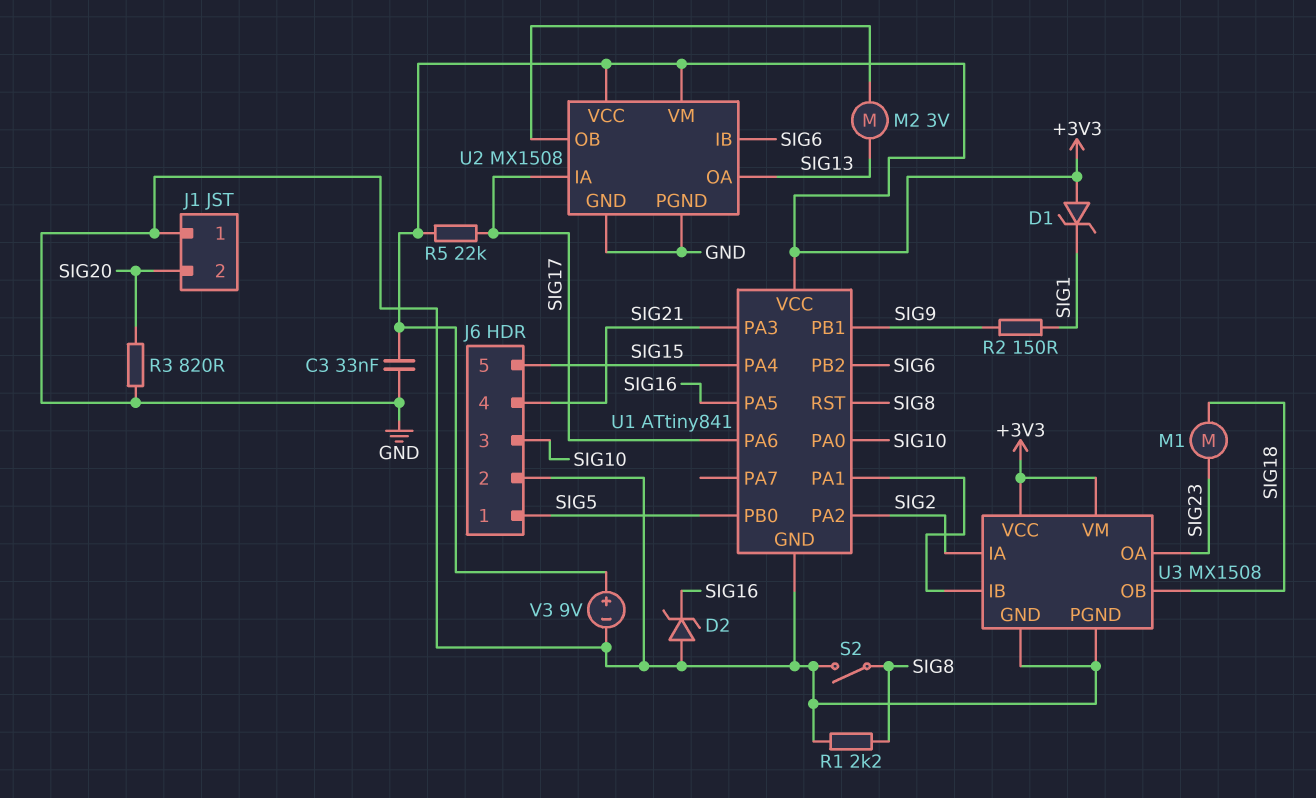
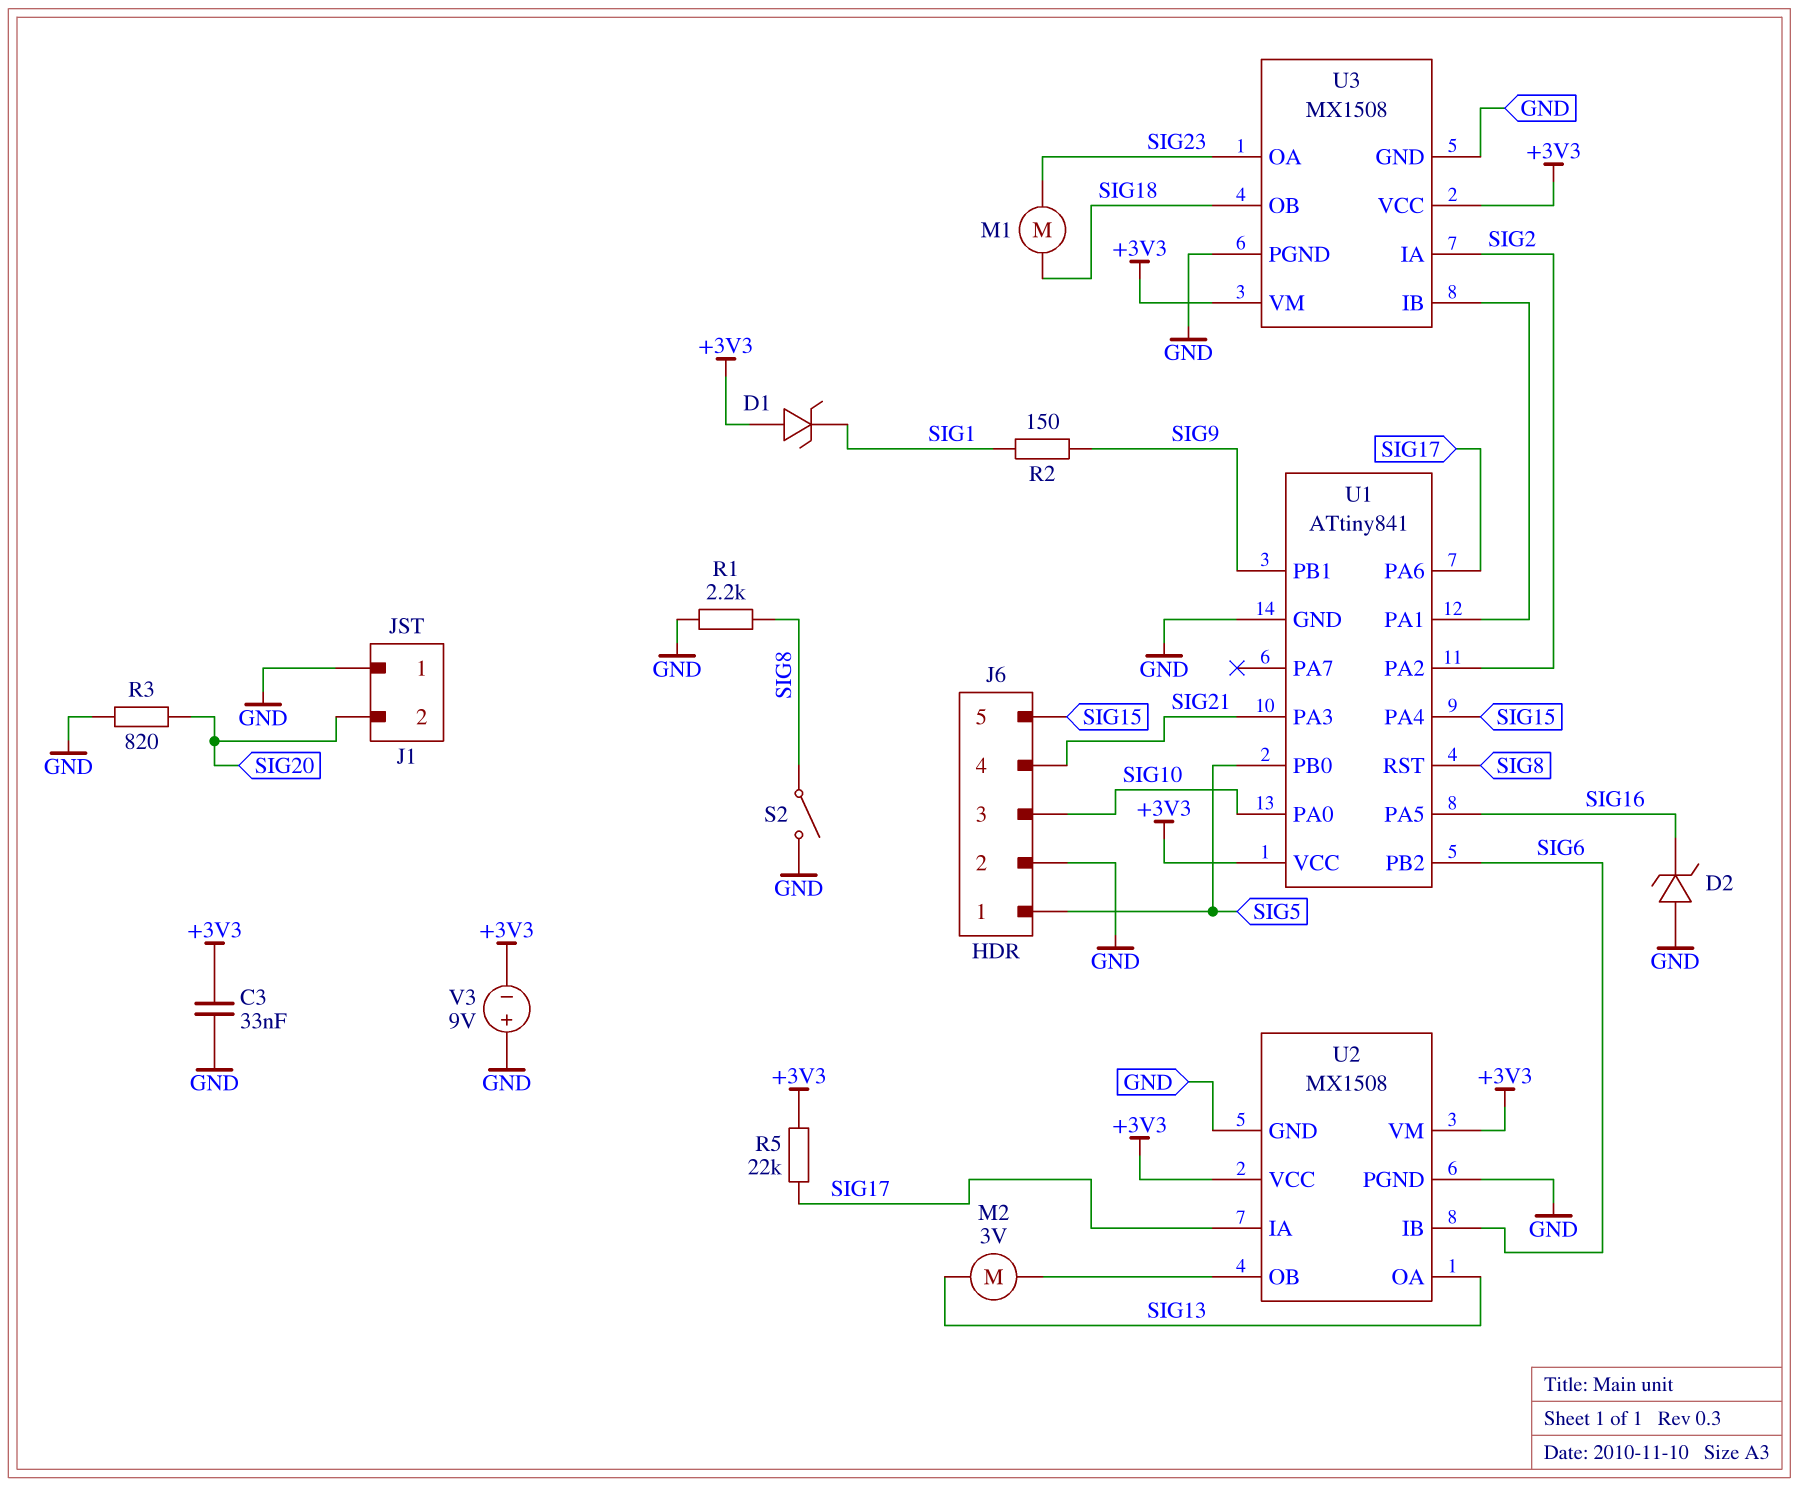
V3: 9V (plus +3V3, minus GND) -> 9V (plus GND, minus +3V3)

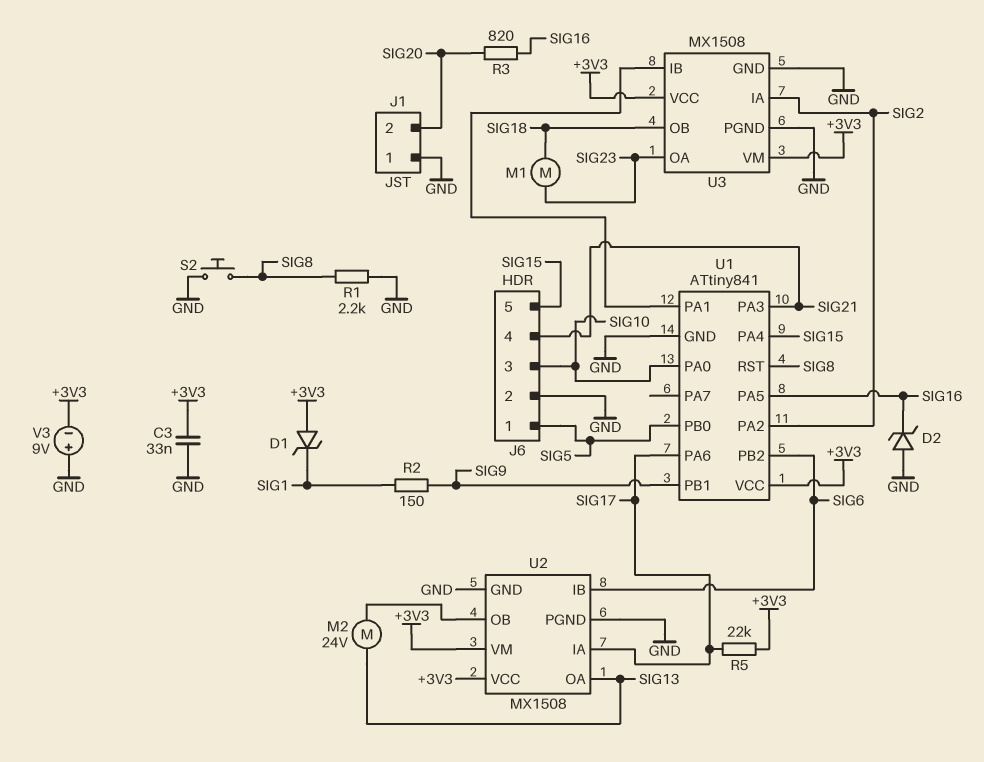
M2: motor 3V (SIG13, U2/OB) -> motor 24V (SIG13, U2/OB)
R3: 820 (GND, SIG20) -> 820 (SIG16, SIG20)
S2: switch (GND, SIG8) -> button (GND, SIG8)

